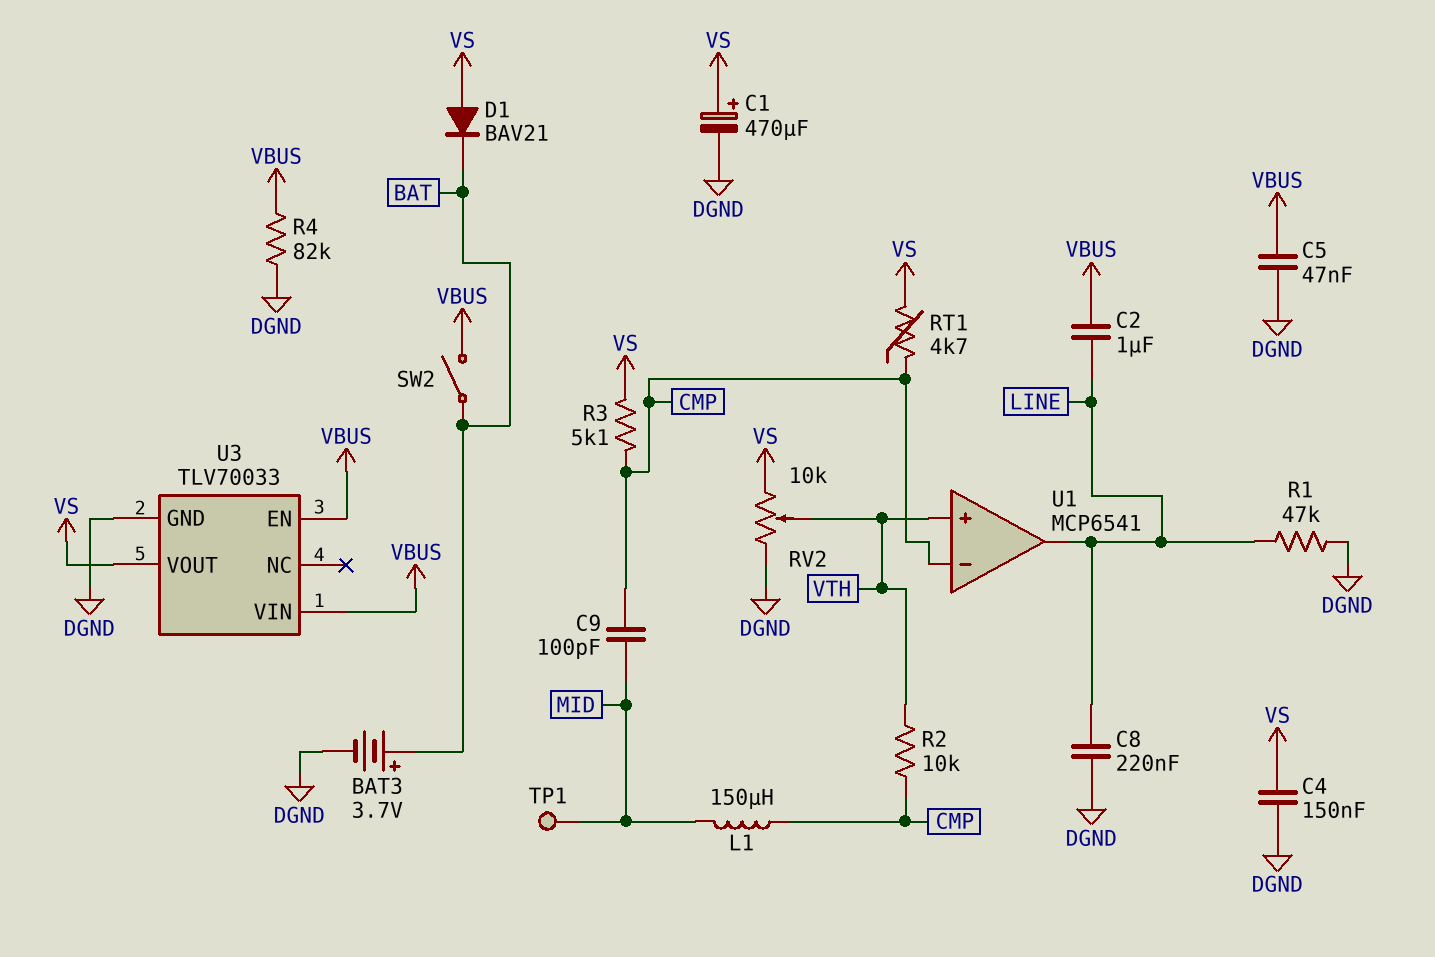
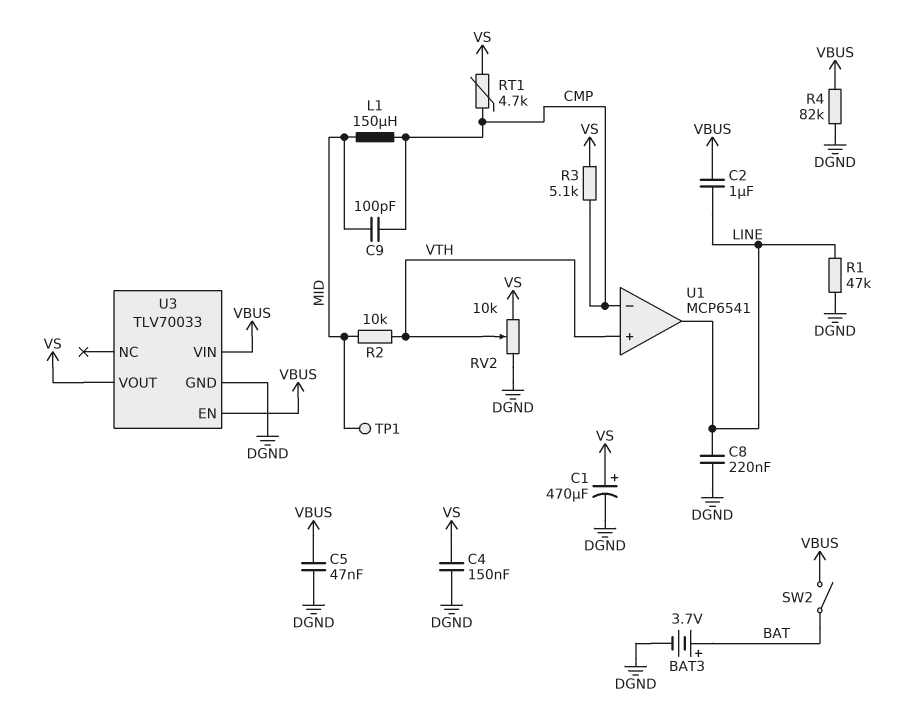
D1: diode BAV21 (A VS, K BAT) -> none
R2: 10k (CMP, VTH) -> 10k (MID, VTH)

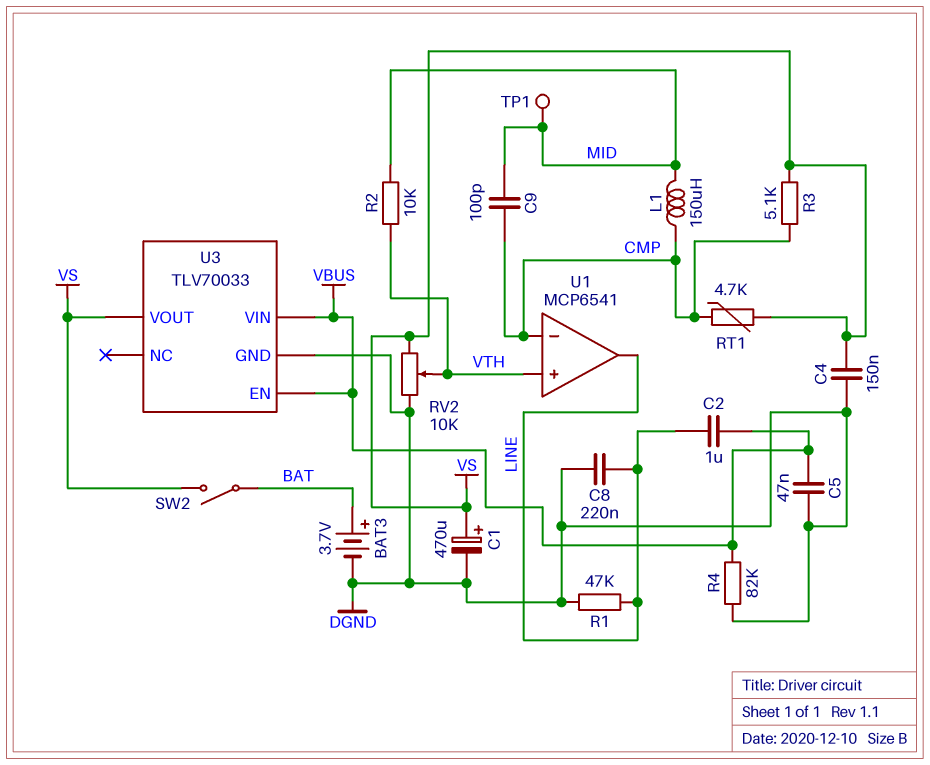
SW2: switch (BAT, VBUS) -> switch (BAT, VS)

